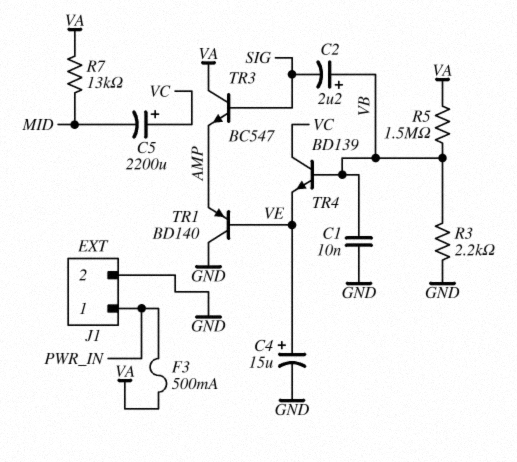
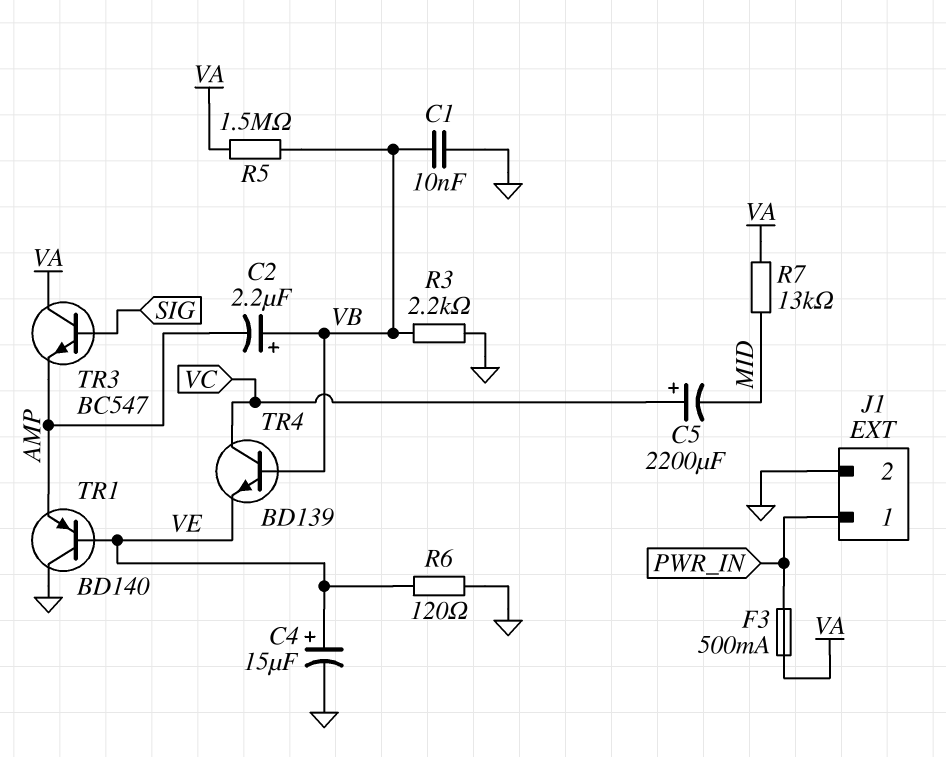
C2: 2.2uF (plus VB, minus SIG) -> 2.2uF (plus VB, minus AMP)
R6: none -> 120 (GND, VE)

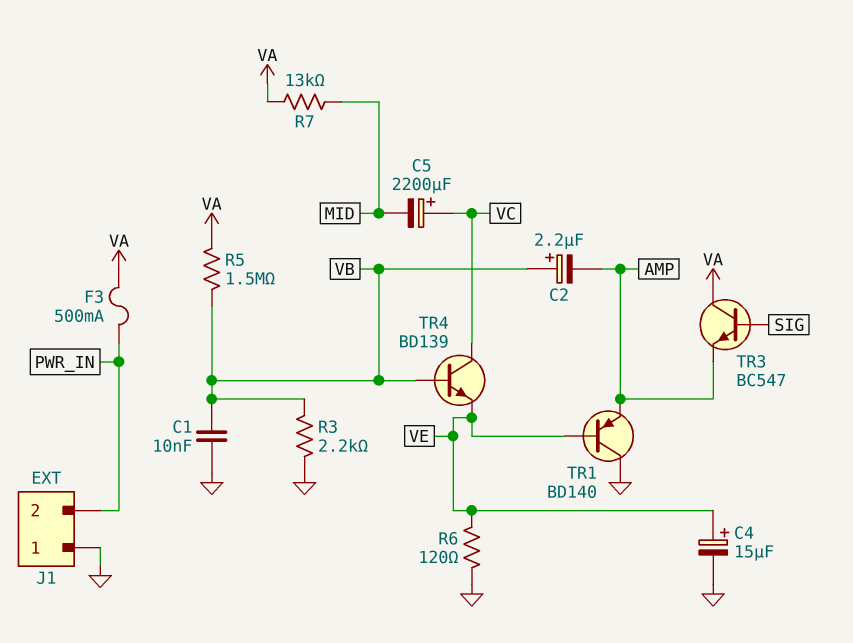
J1 pin 1: PWR_IN -> GND
J1 pin 2: GND -> PWR_IN

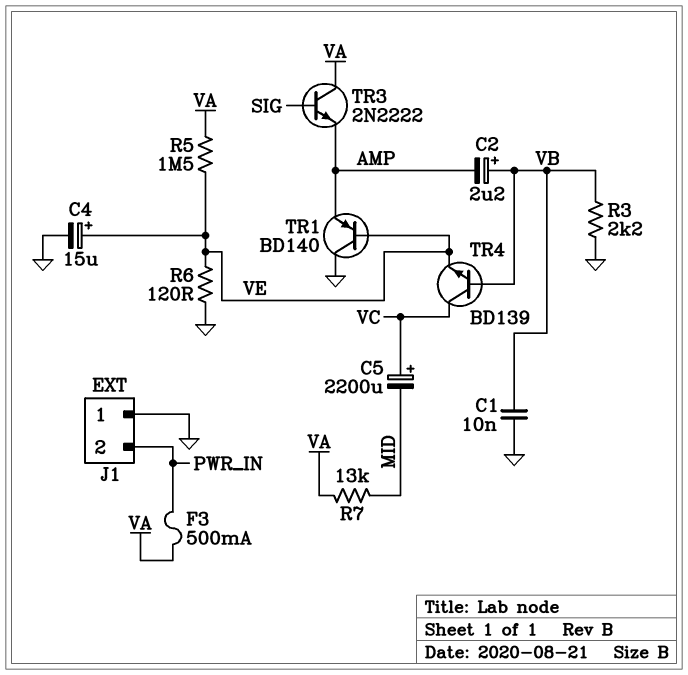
R5: 1.5M (VA, VB) -> 1.5M (VA, VE)
TR3: NPN BC547 (B SIG, C VA, E AMP) -> NPN 2N2222 (B SIG, C VA, E AMP)

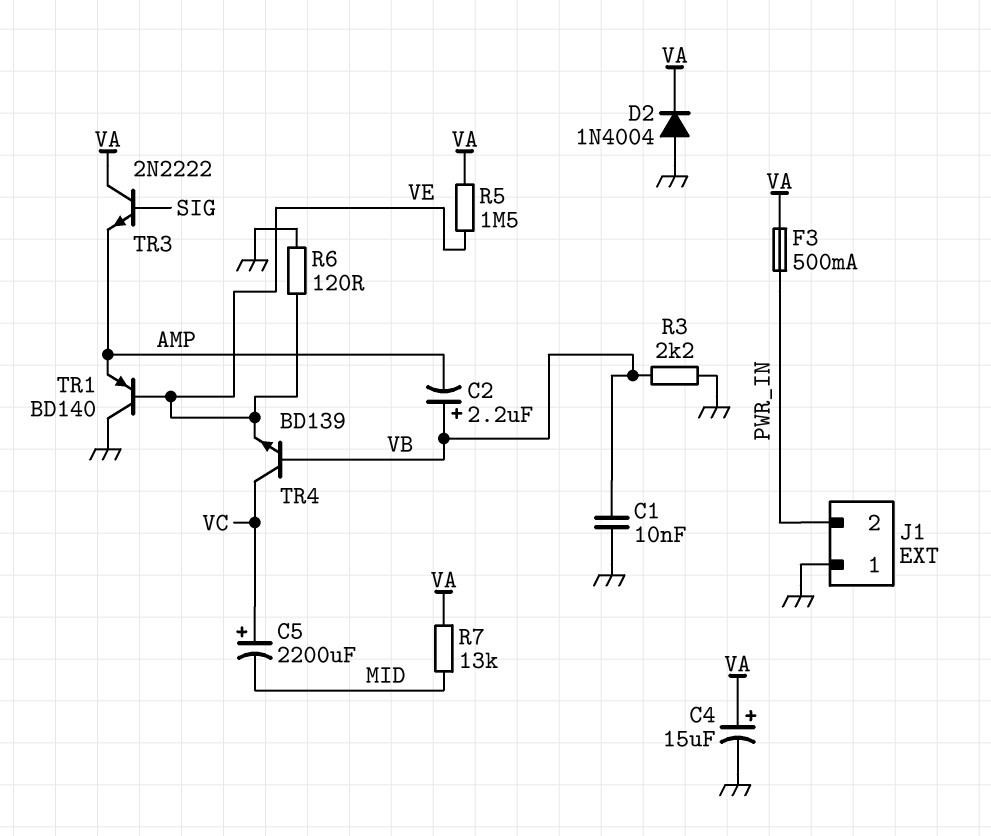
C4: 15uF (plus VE, minus GND) -> 15uF (plus VA, minus GND)
D2: none -> diode 1N4004 (A GND, K VA)

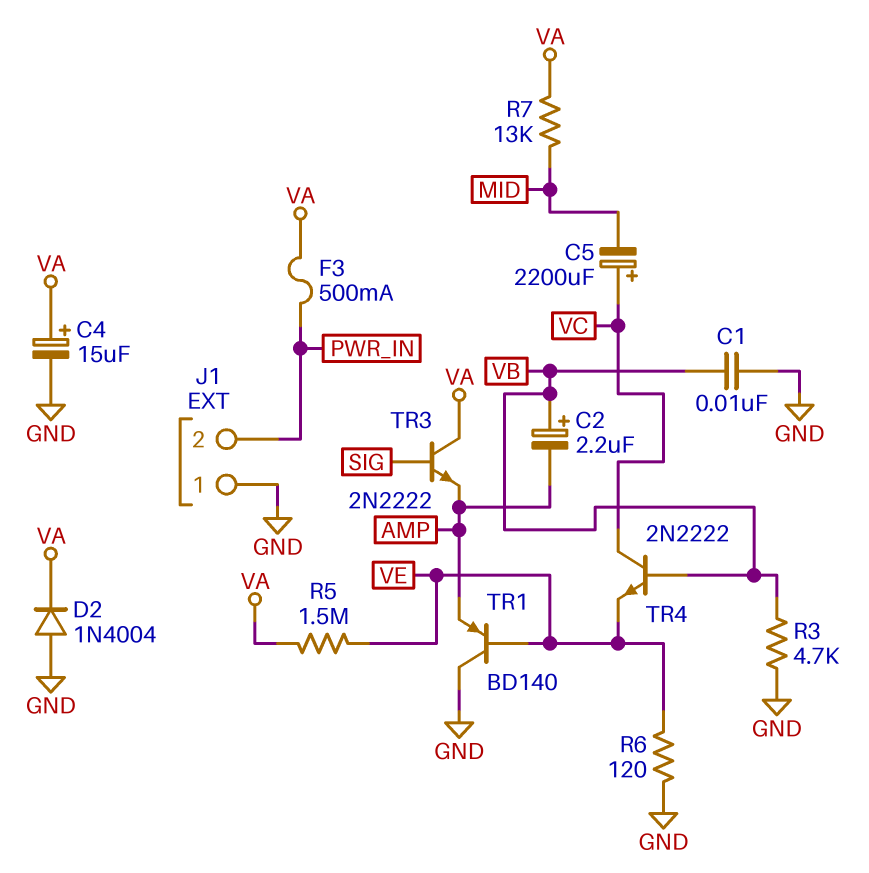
R3: 2.2k (GND, VB) -> 4.7k (GND, VB)
TR4: NPN BD139 (B VB, C VC, E VE) -> NPN 2N2222 (B VB, C VC, E VE)

